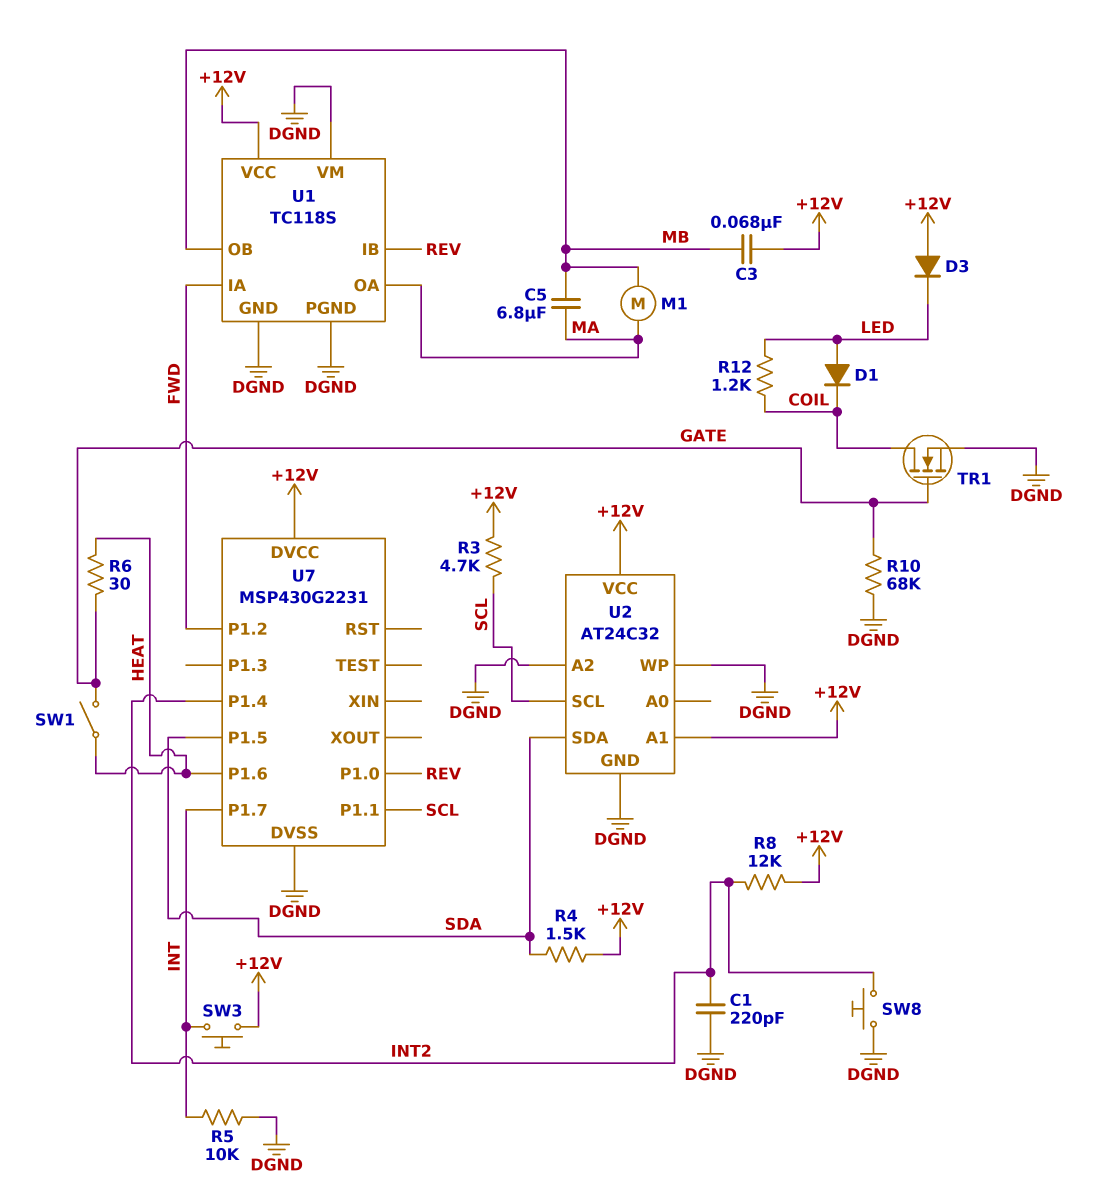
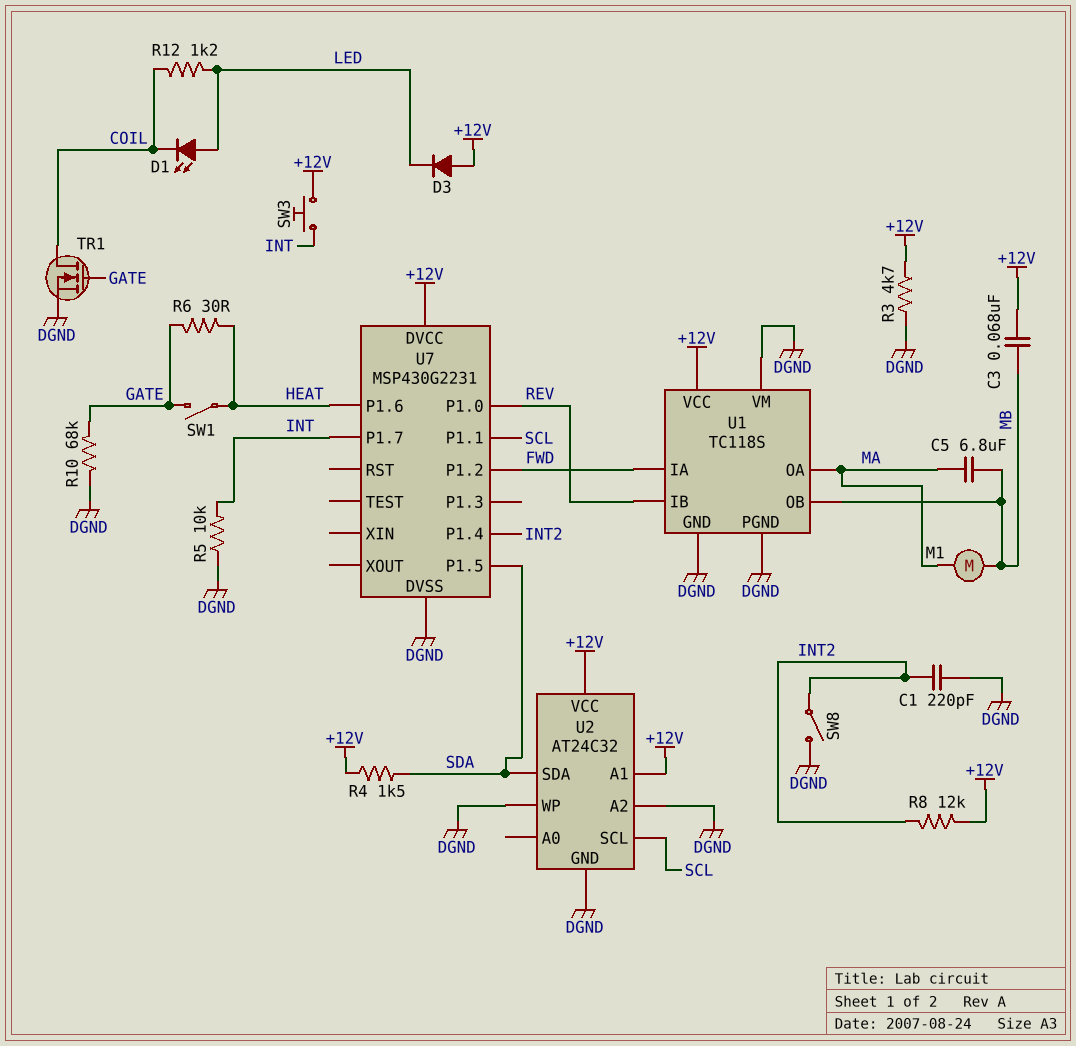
D1: diode (A LED, K COIL) -> LED (A LED, K COIL)
R3: 4.7k (+12V, SCL) -> 4.7k (+12V, DGND)
SW8: button (DGND, INT2) -> switch (DGND, INT2)

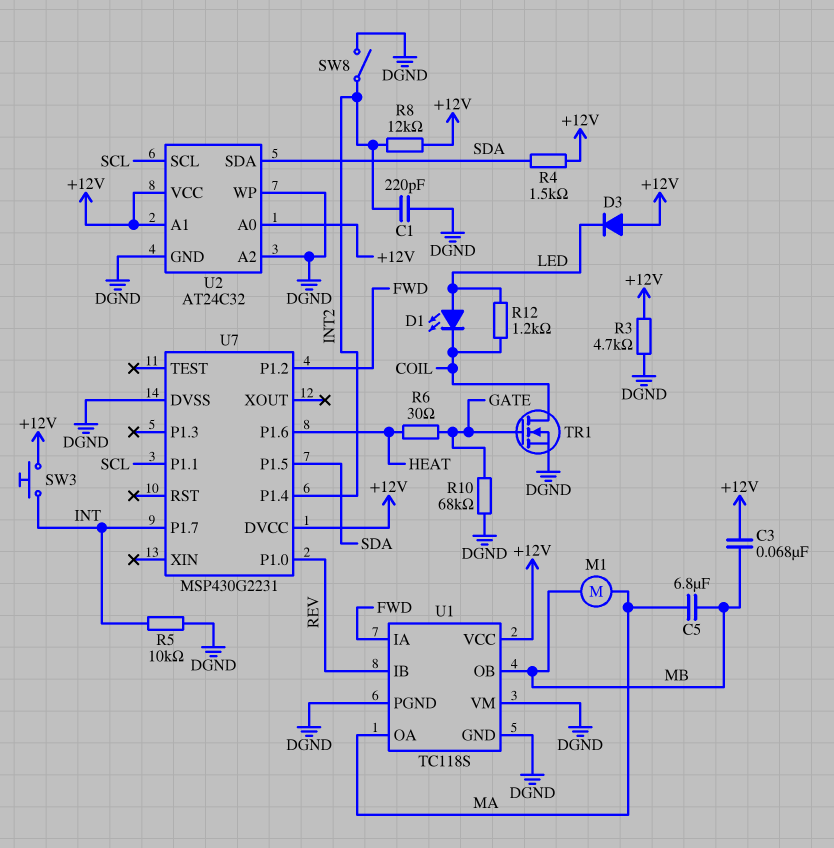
SW1: switch (GATE, HEAT) -> none
U2 pin A0: none -> +12V

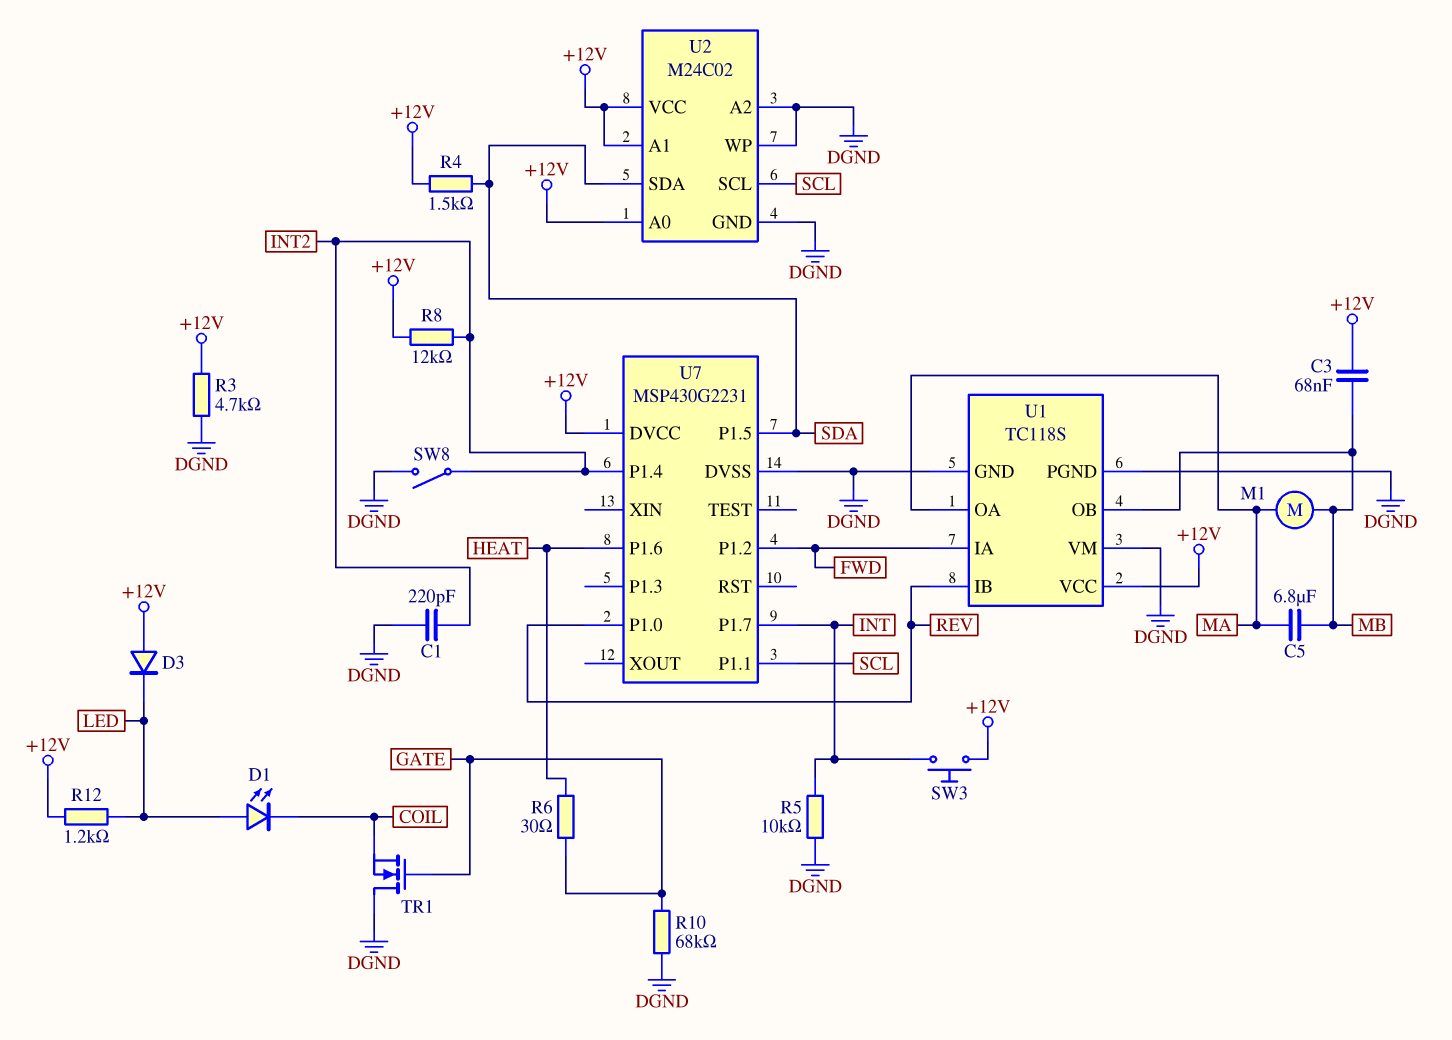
R12: 1.2k (COIL, LED) -> 1.2k (+12V, LED)
TR1: NMOS (G GATE, D COIL, S DGND) -> NMOS (G GATE, D DGND, S COIL)
U2: AT24C32 -> M24C02

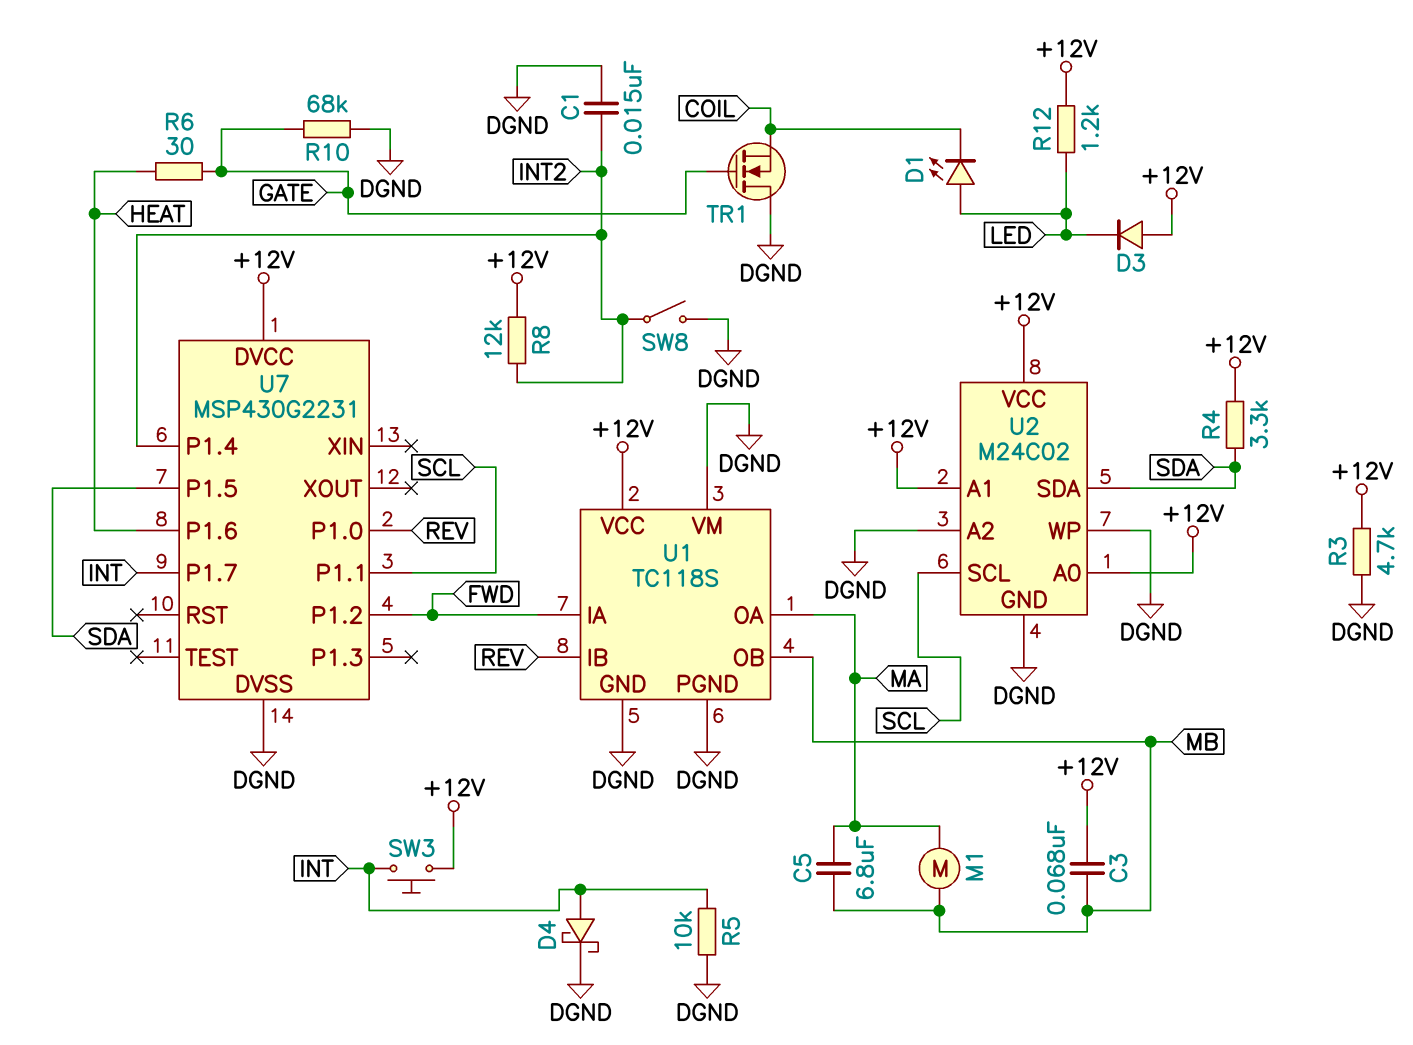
C1: 220pF (DGND, INT2) -> 15nF (DGND, INT2)
D4: none -> schottky (A INT, K DGND)
R4: 1.5k (+12V, SDA) -> 3.3k (+12V, SDA)

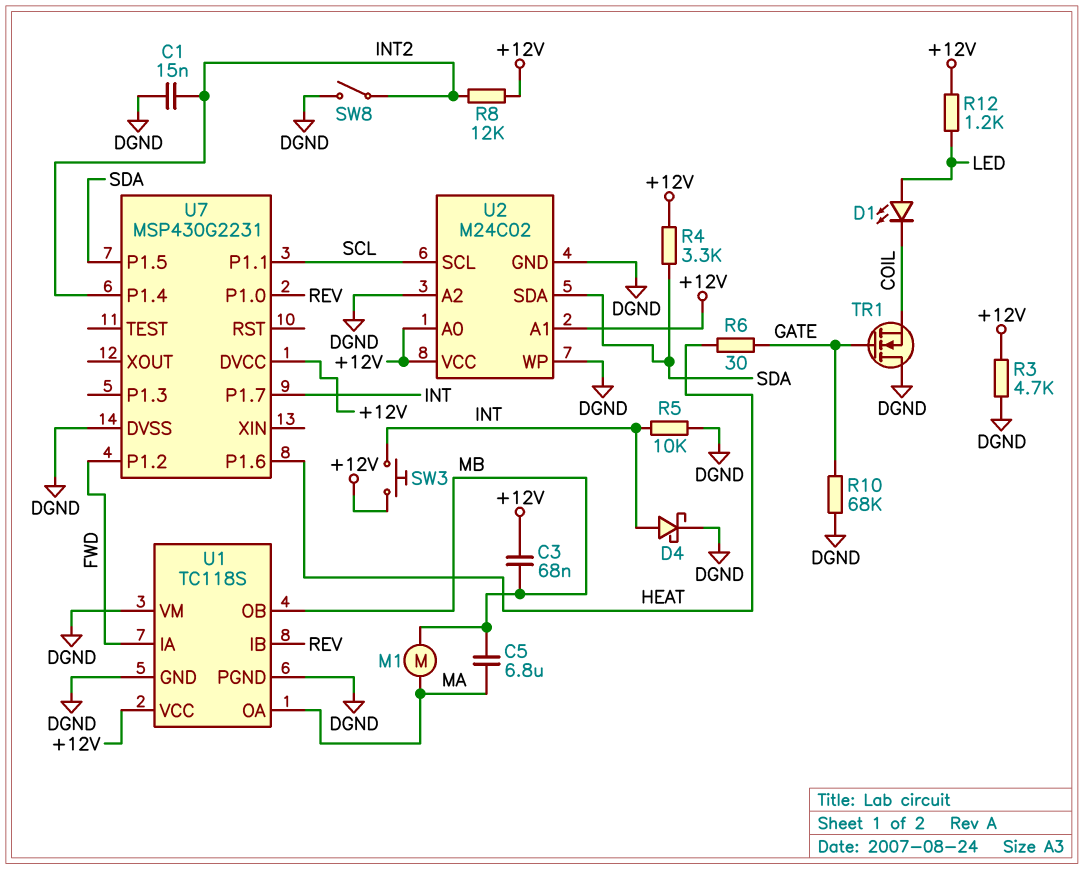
D3: diode (A +12V, K LED) -> none

